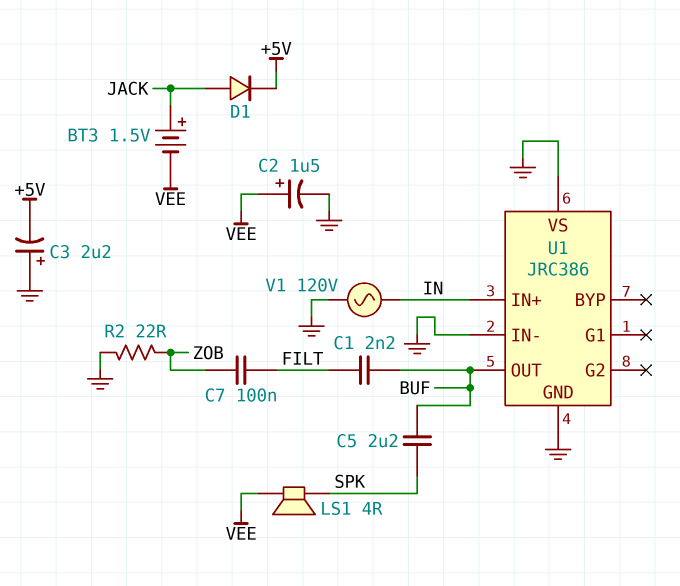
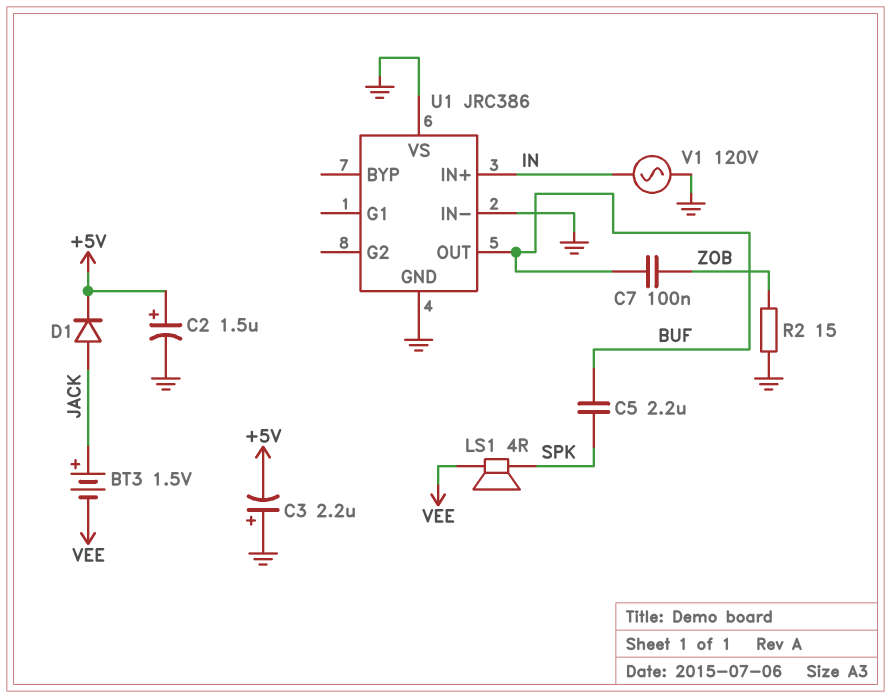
C1: 2.2nF (BUF, FILT) -> none
C2: 1.5uF (plus VEE, minus GND) -> 1.5uF (plus +5V, minus GND)
C7: 100nF (FILT, ZOB) -> 100nF (BUF, ZOB)
R2: 22 (GND, ZOB) -> 15 (GND, ZOB)

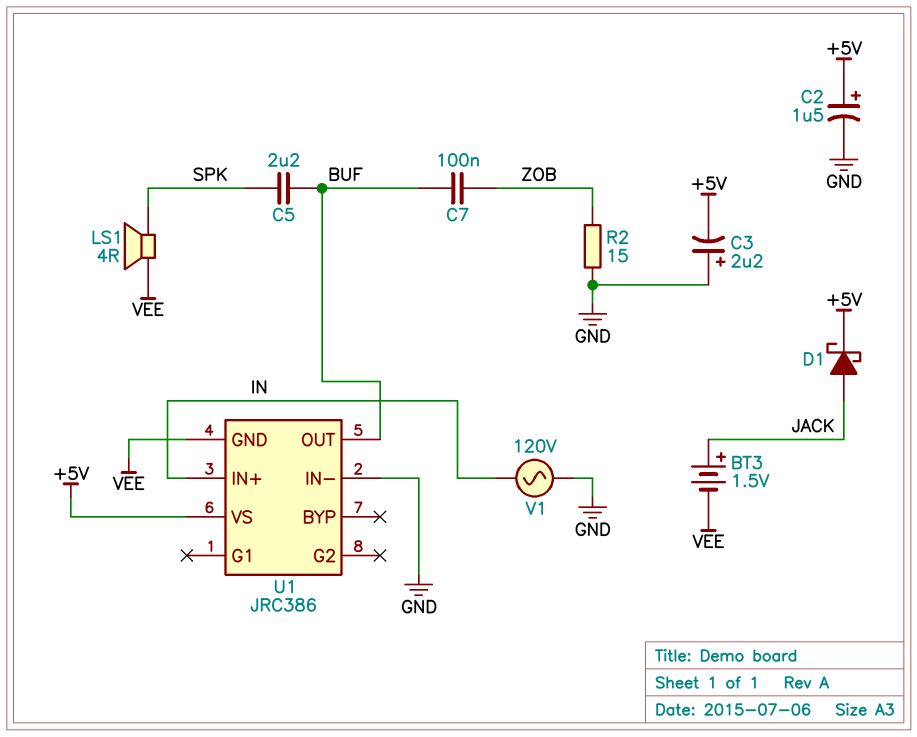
D1: diode (A JACK, K +5V) -> schottky (A JACK, K +5V)
U1 pin GND: GND -> VEE
U1 pin VS: GND -> +5V

